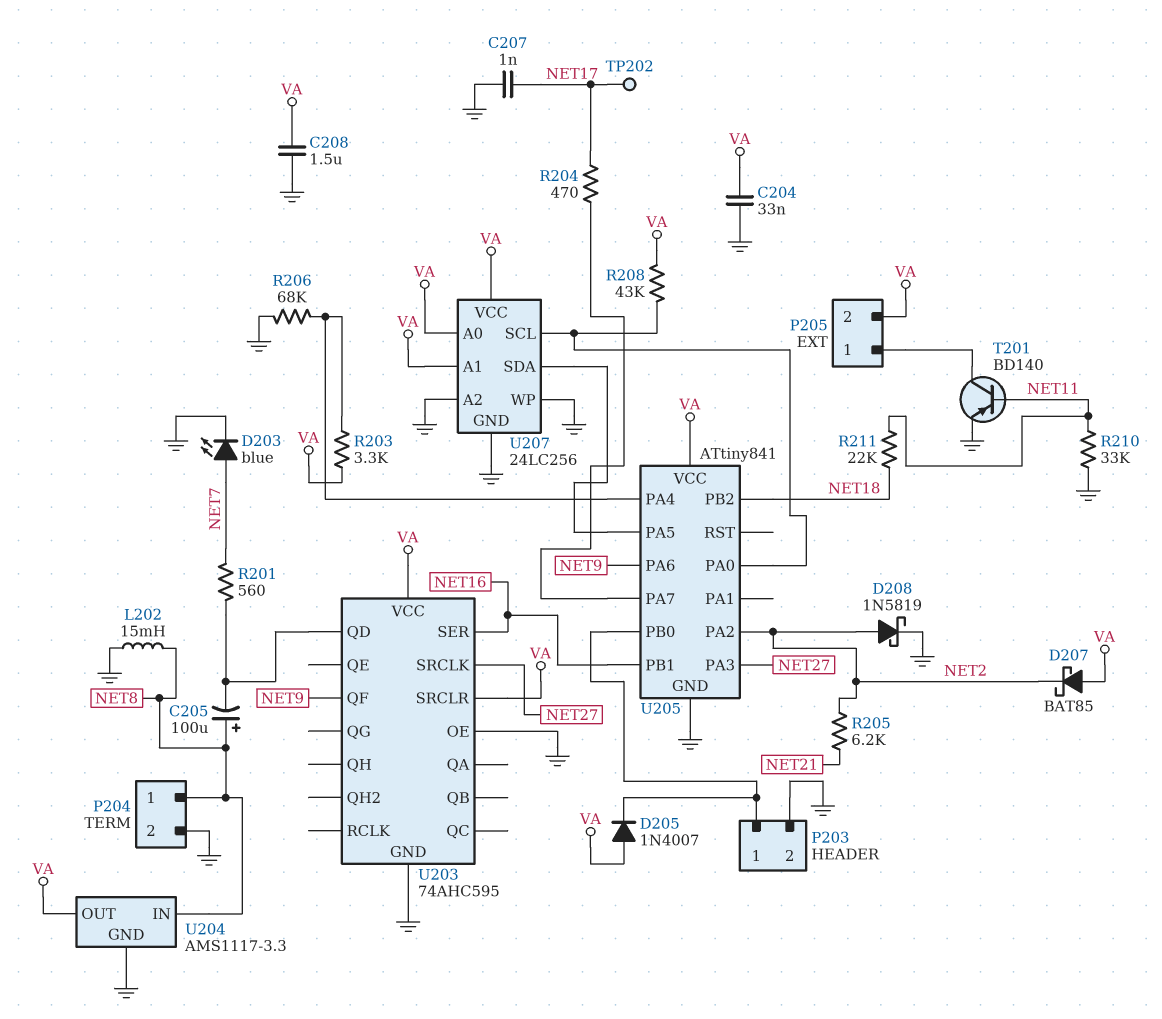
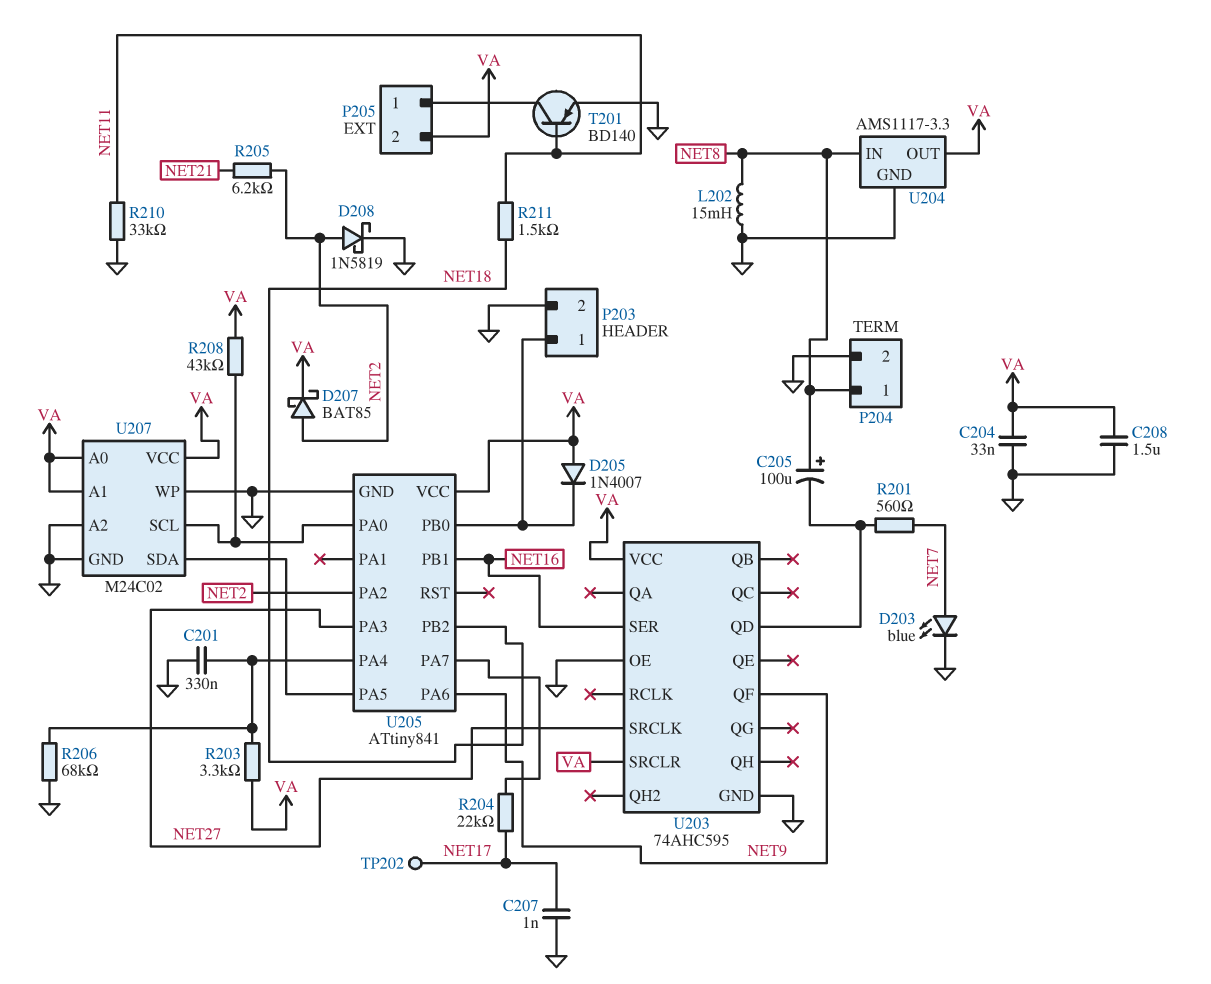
C201: none -> 330nF (GND, U205/PA4)
D207: schottky BAT85 (A VA, K NET2) -> schottky BAT85 (A NET2, K VA)
R204: 470 (NET17, U205/PA7) -> 22k (NET17, U205/PA7)
R211: 22k (NET11, NET18) -> 1.5k (NET11, NET18)
U207: 24LC256 -> M24C02

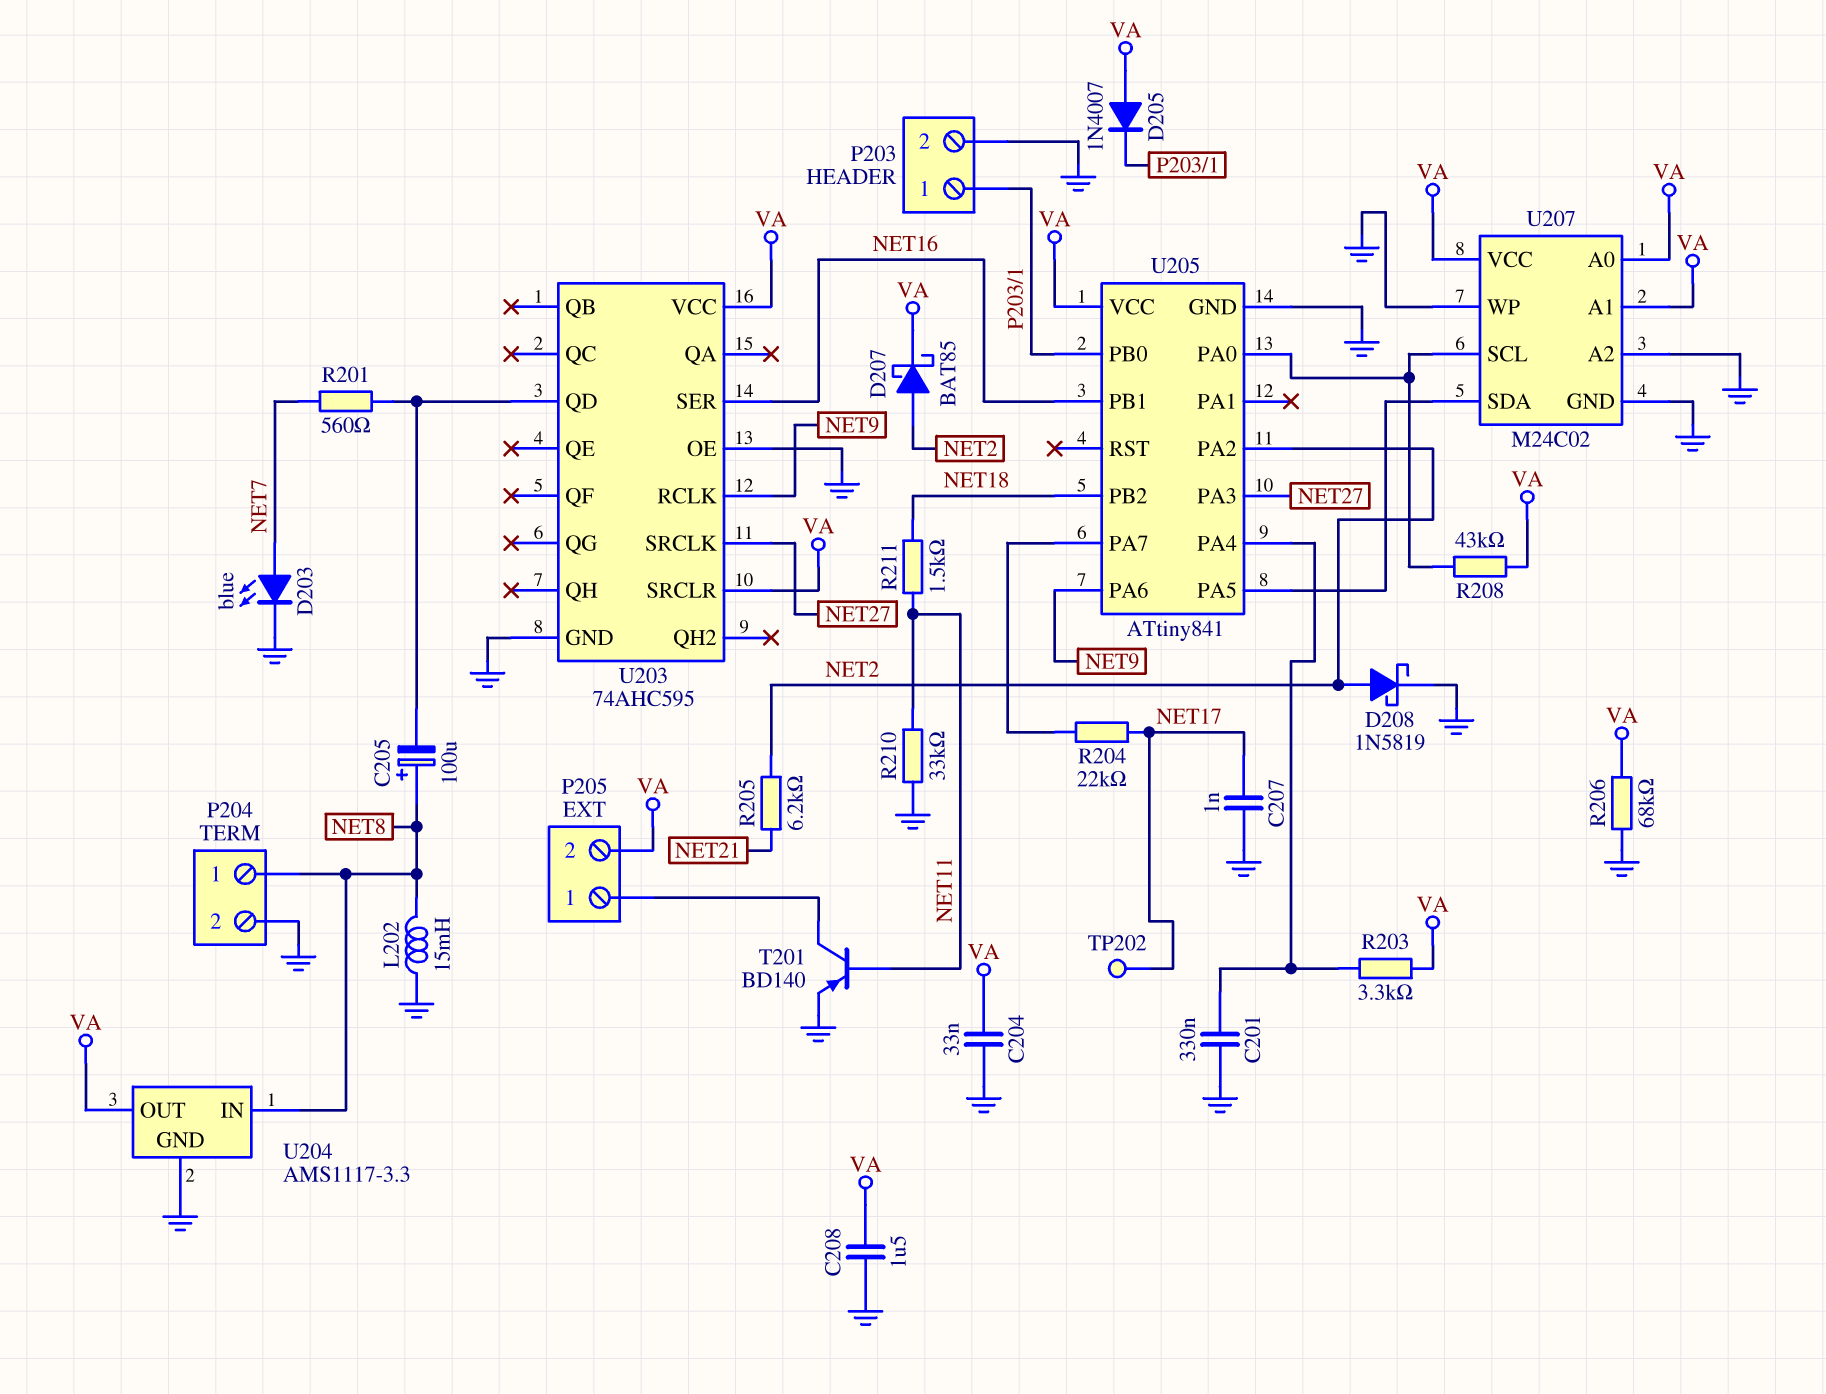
R206: 68k (GND, U205/PA4) -> 68k (GND, VA)
U203 pin QF: NET9 -> none
U203 pin RCLK: none -> NET9

